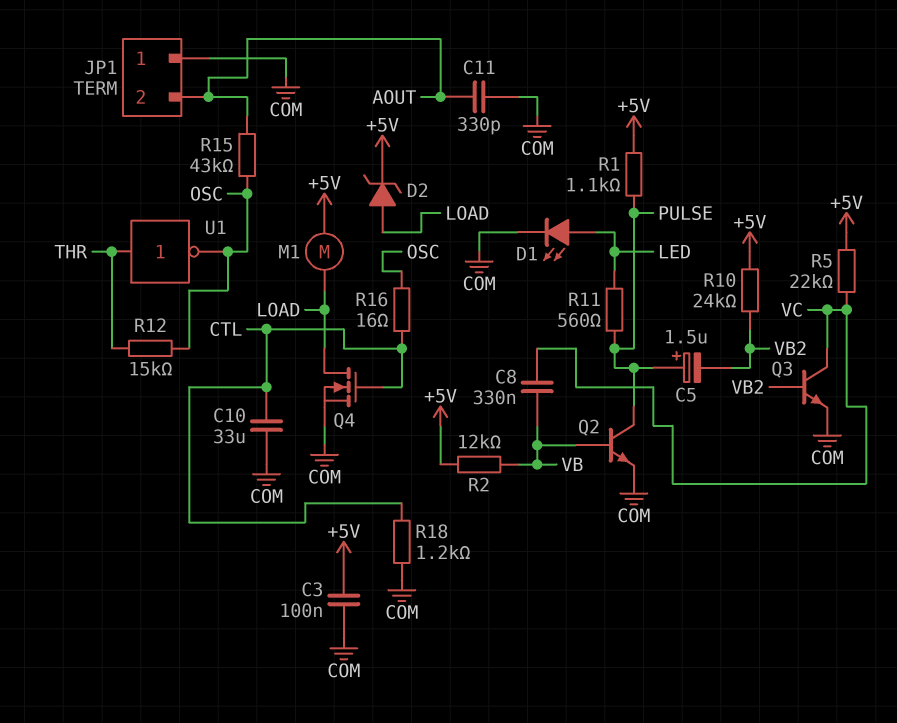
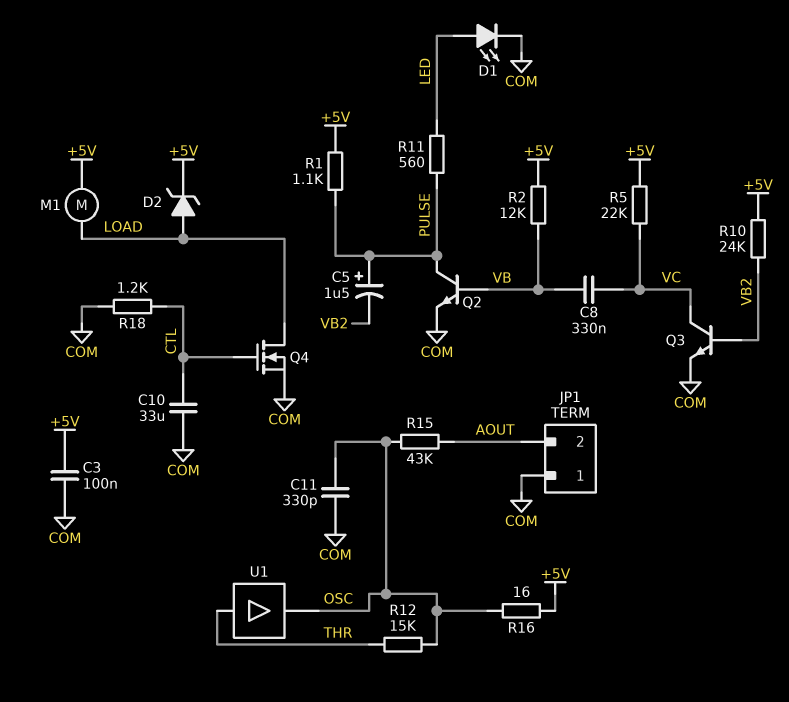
C11: 330pF (AOUT, COM) -> 330pF (COM, OSC)
R16: 16 (CTL, OSC) -> 16 (+5V, OSC)
U1: NOT (in THR, out OSC) -> buffer (in THR, out OSC)

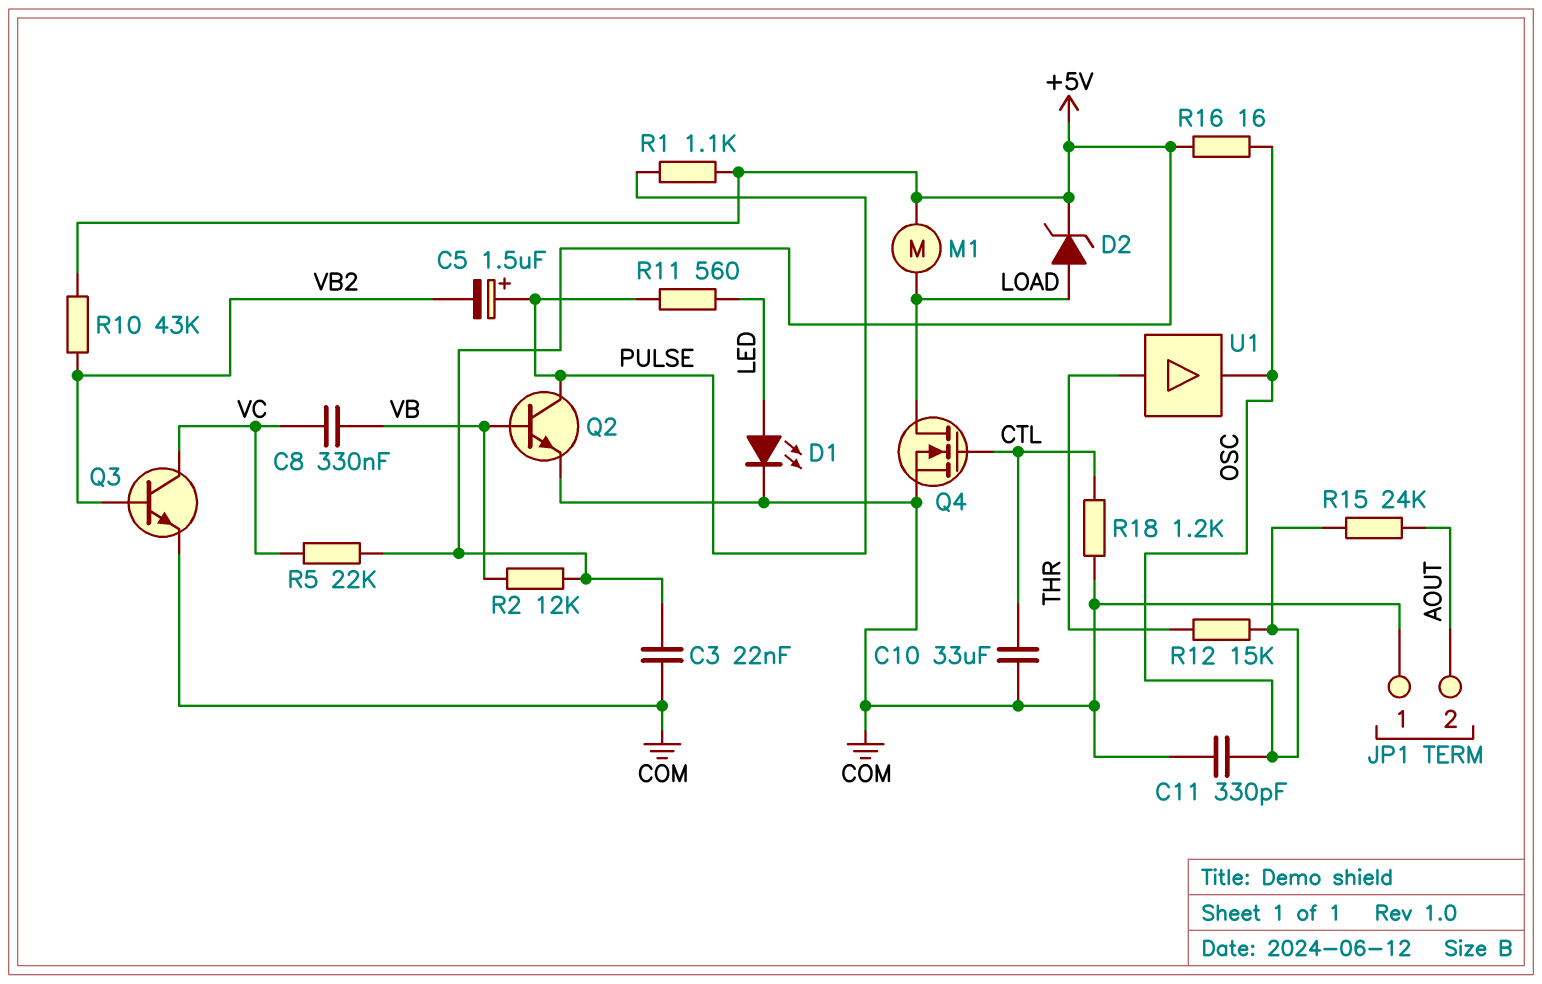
C3: 100nF (+5V, COM) -> 22nF (+5V, COM)
R10: 24k (+5V, VB2) -> 43k (+5V, VB2)
R15: 43k (AOUT, OSC) -> 24k (AOUT, OSC)

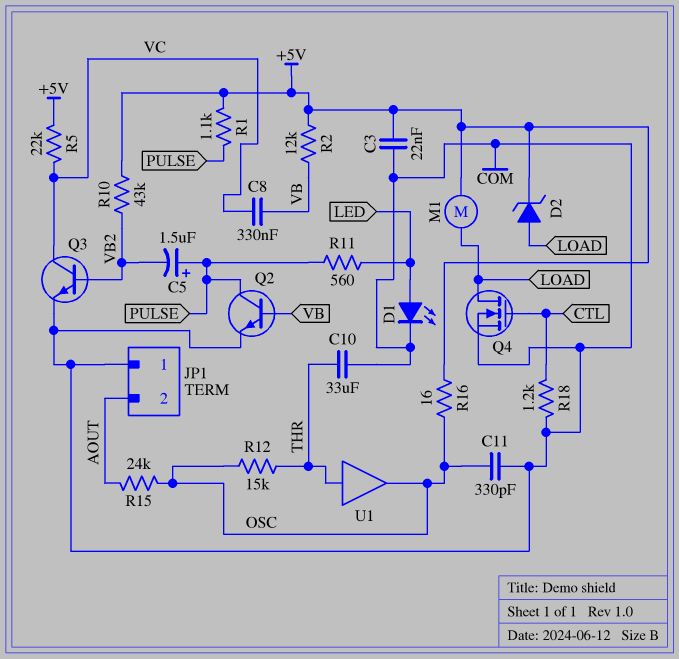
C10: 33uF (COM, CTL) -> 33uF (COM, THR)

